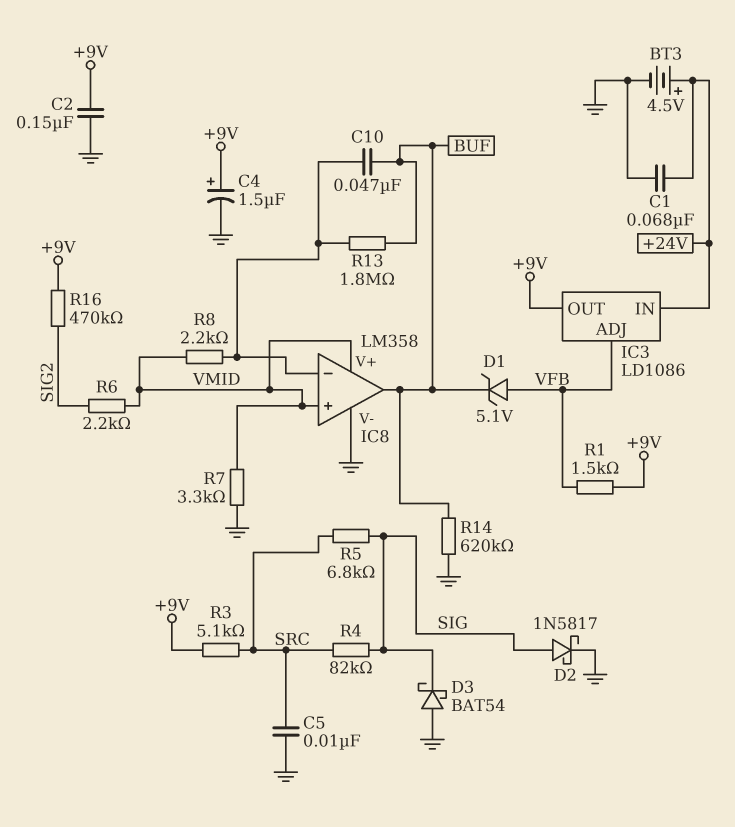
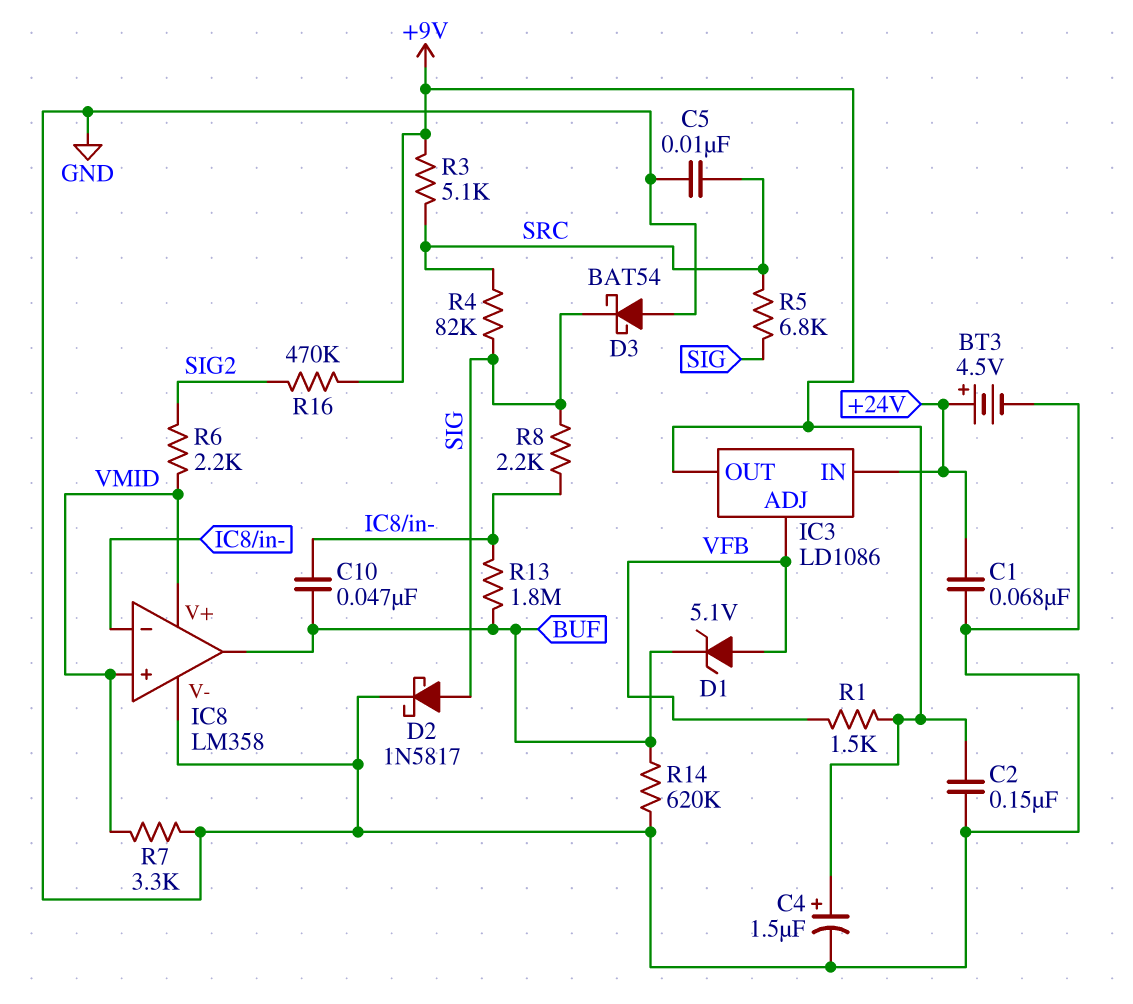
R8: 2.2k (IC8/in-, VMID) -> 2.2k (IC8/in-, SIG)

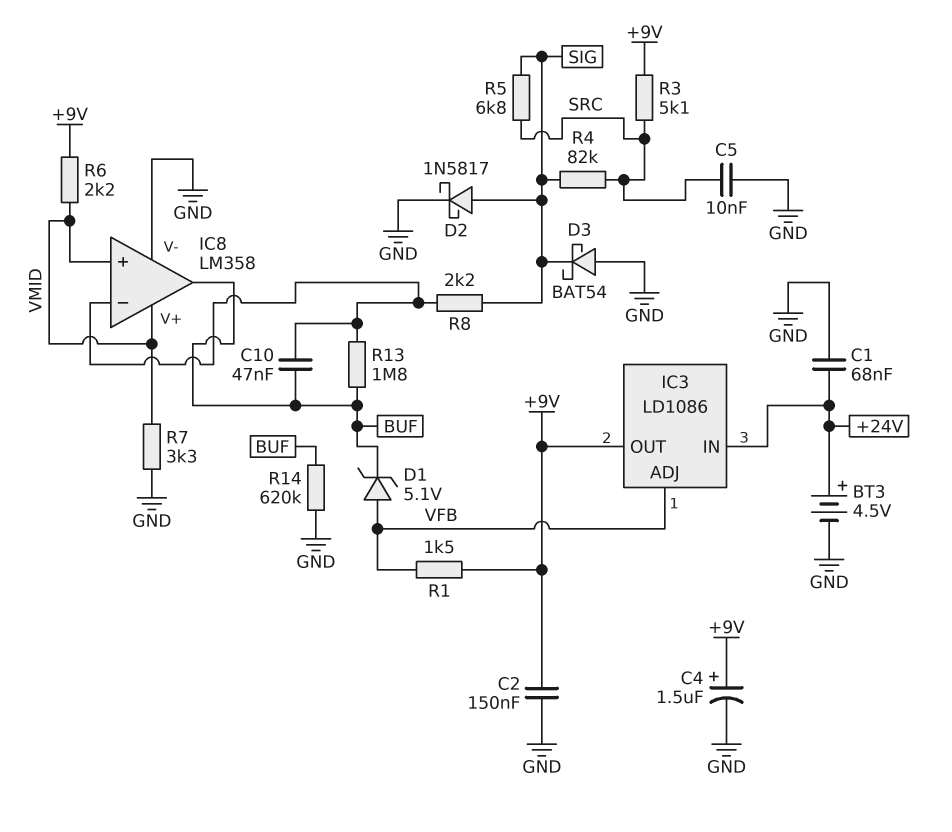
R6: 2.2k (SIG2, VMID) -> 2.2k (+9V, VMID)
R16: 470k (+9V, SIG2) -> none

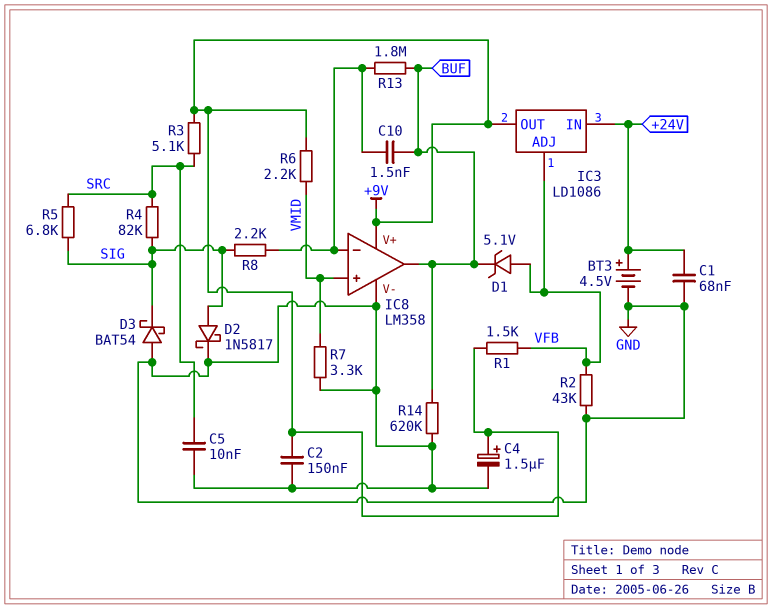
C10: 47nF (BUF, IC8/in-) -> 1.5nF (BUF, IC8/in-)
IC8 pin V+: VMID -> +9V
R2: none -> 43k (GND, VFB)

